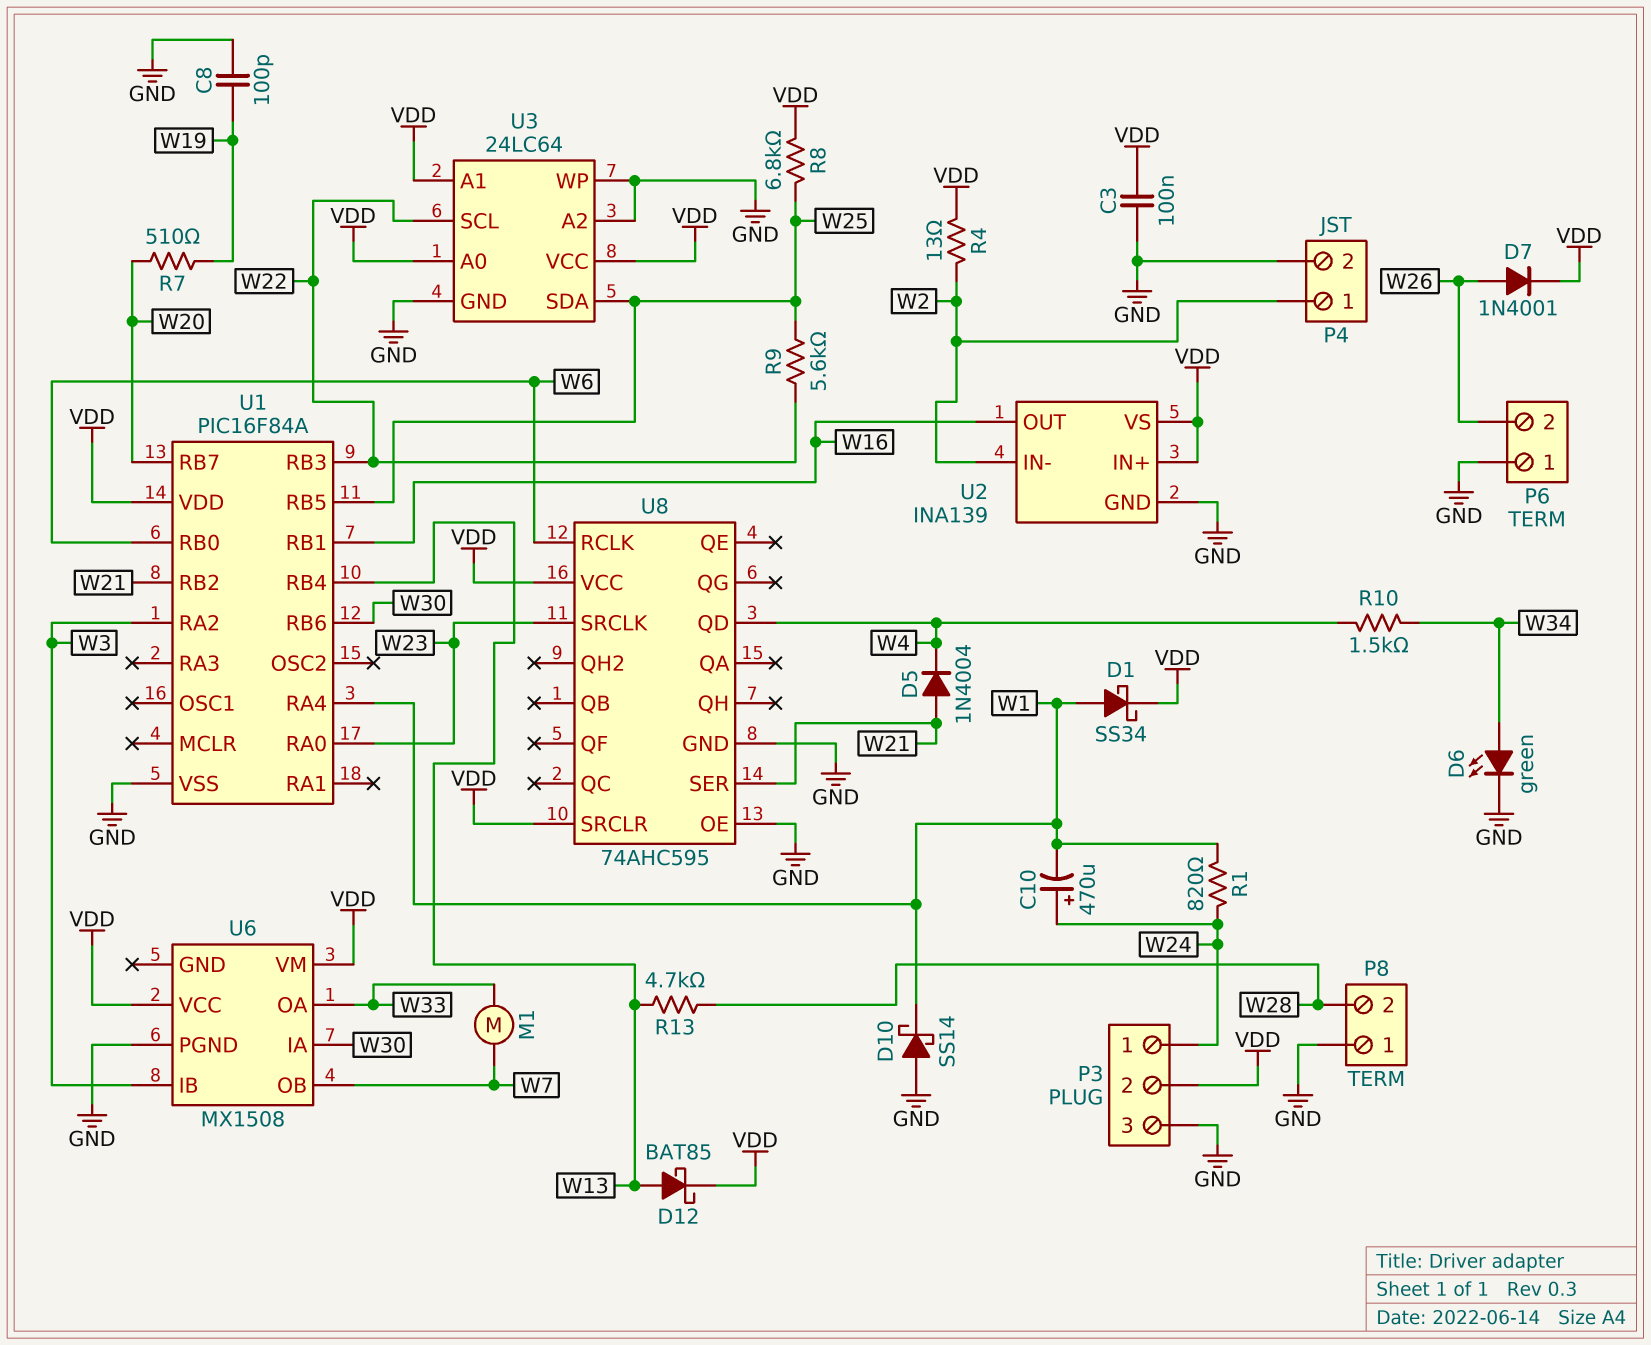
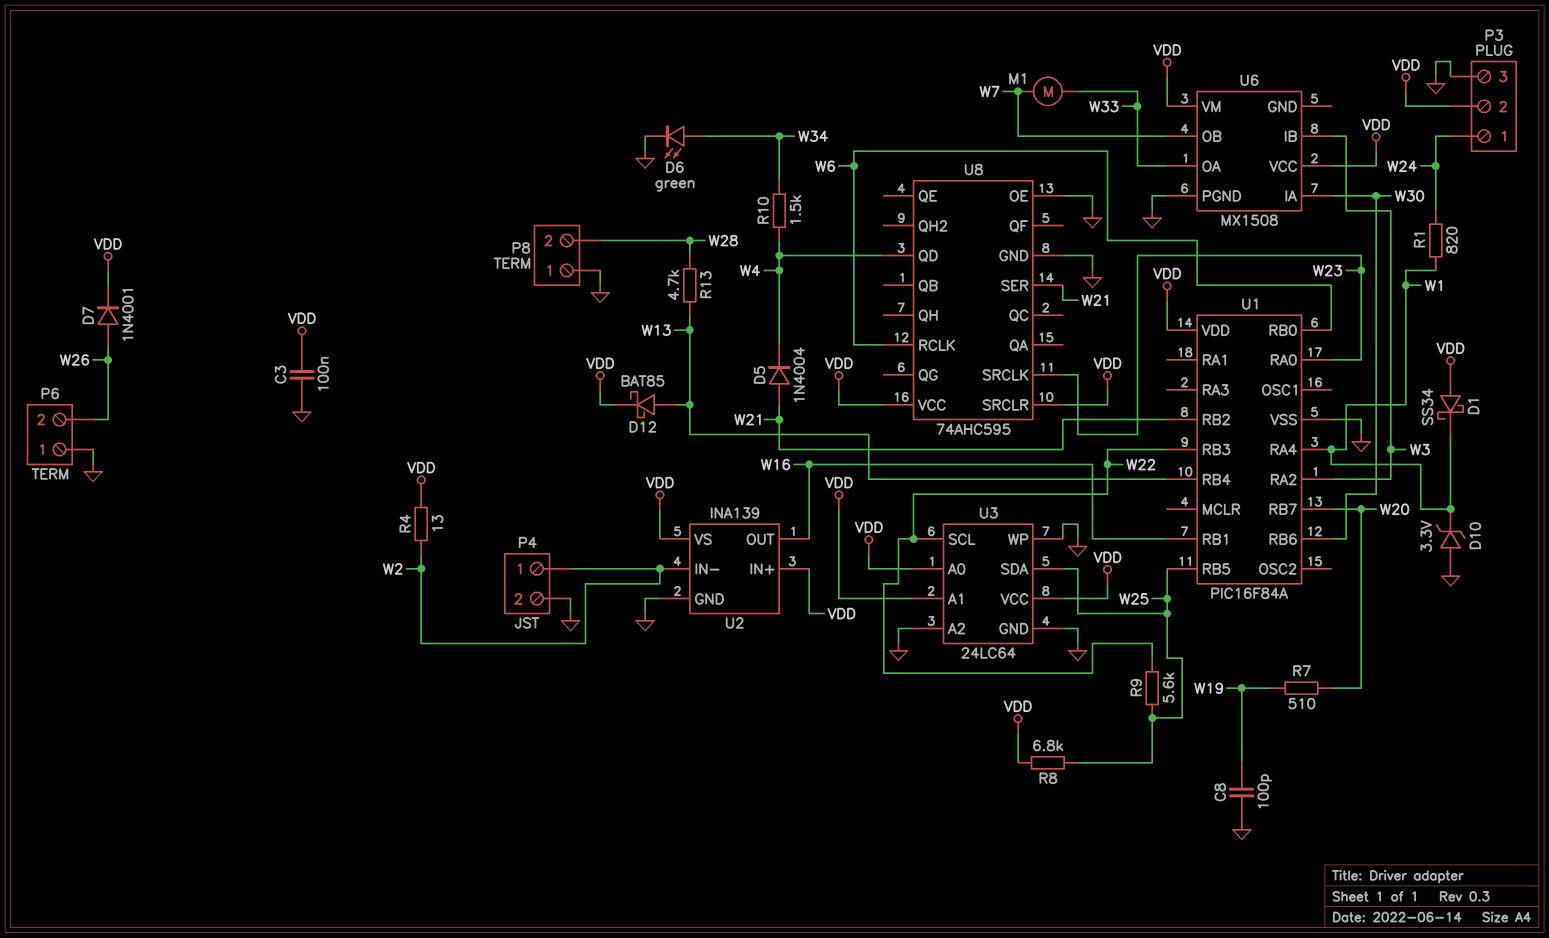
C10: 470uF (plus W24, minus W1) -> none
D1: schottky SS34 (A W1, K VDD) -> schottky SS34 (A VDD, K W1)
D10: schottky SS14 (A GND, K W1) -> zener 3.3V (A GND, K W1)

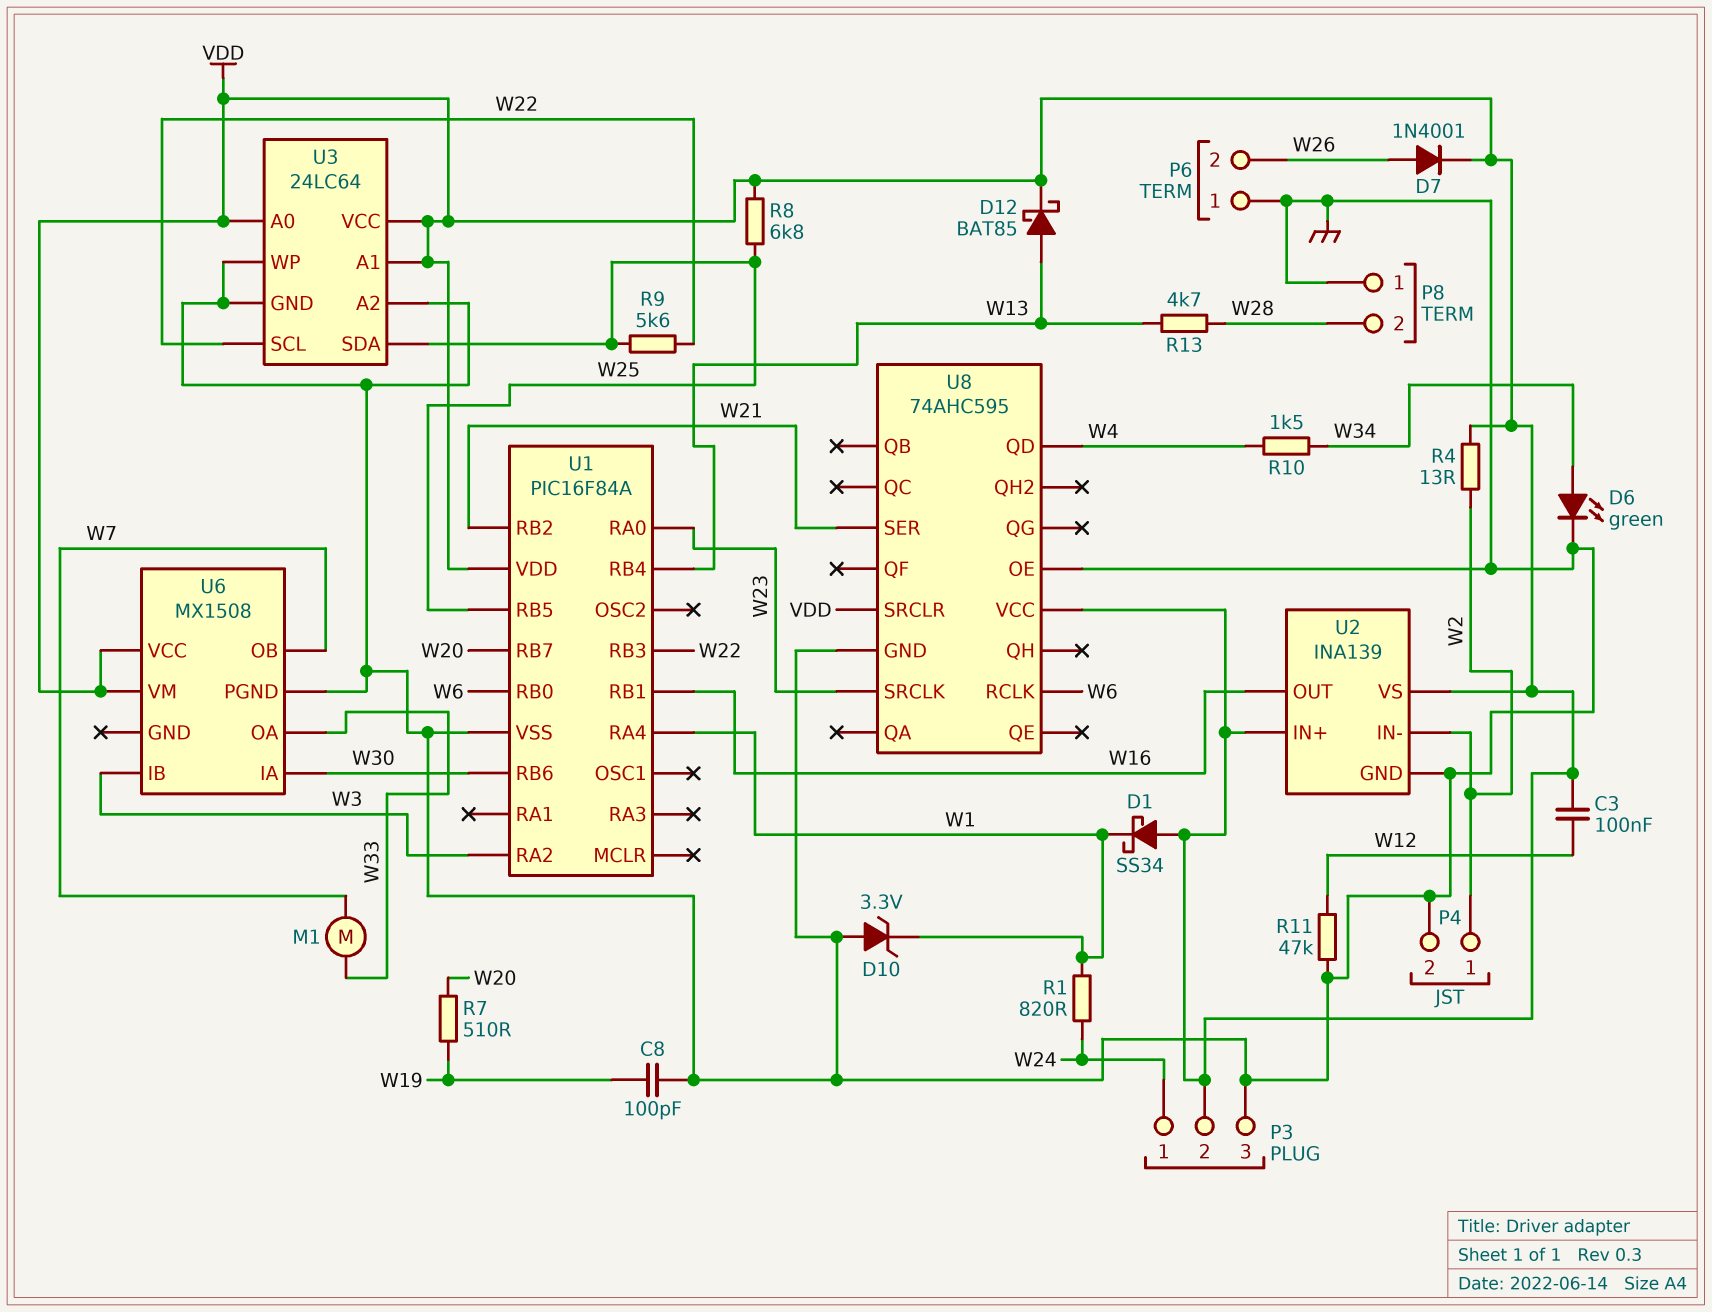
C3: 100nF (GND, VDD) -> 100nF (VDD, W12)
D5: diode 1N4004 (A W21, K W4) -> none
R11: none -> 47k (GND, W12)

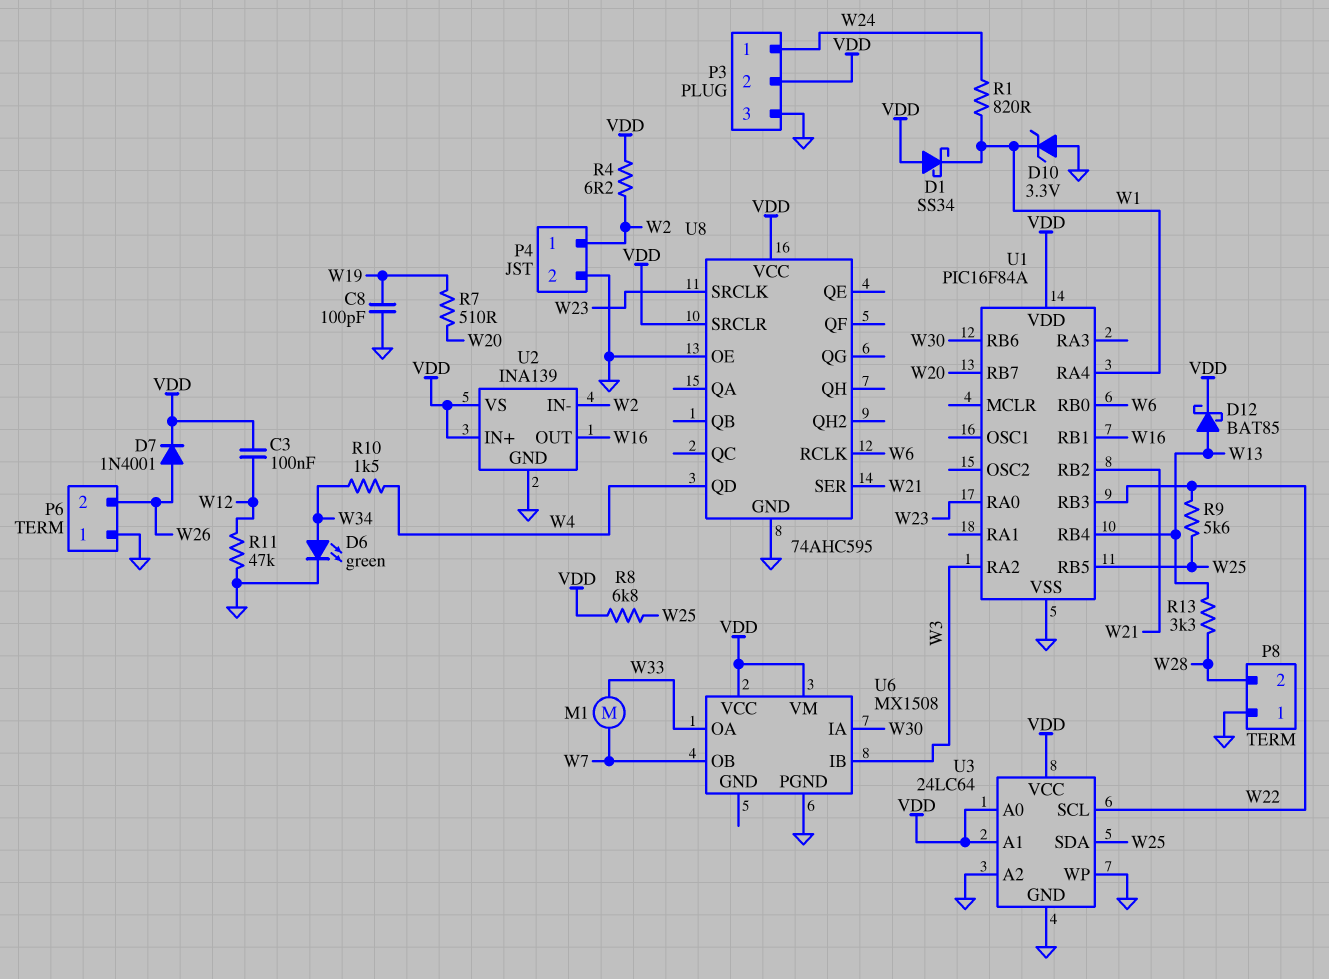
R4: 13 (VDD, W2) -> 6.2 (VDD, W2)
R13: 4.7k (W13, W28) -> 3.3k (W13, W28)

